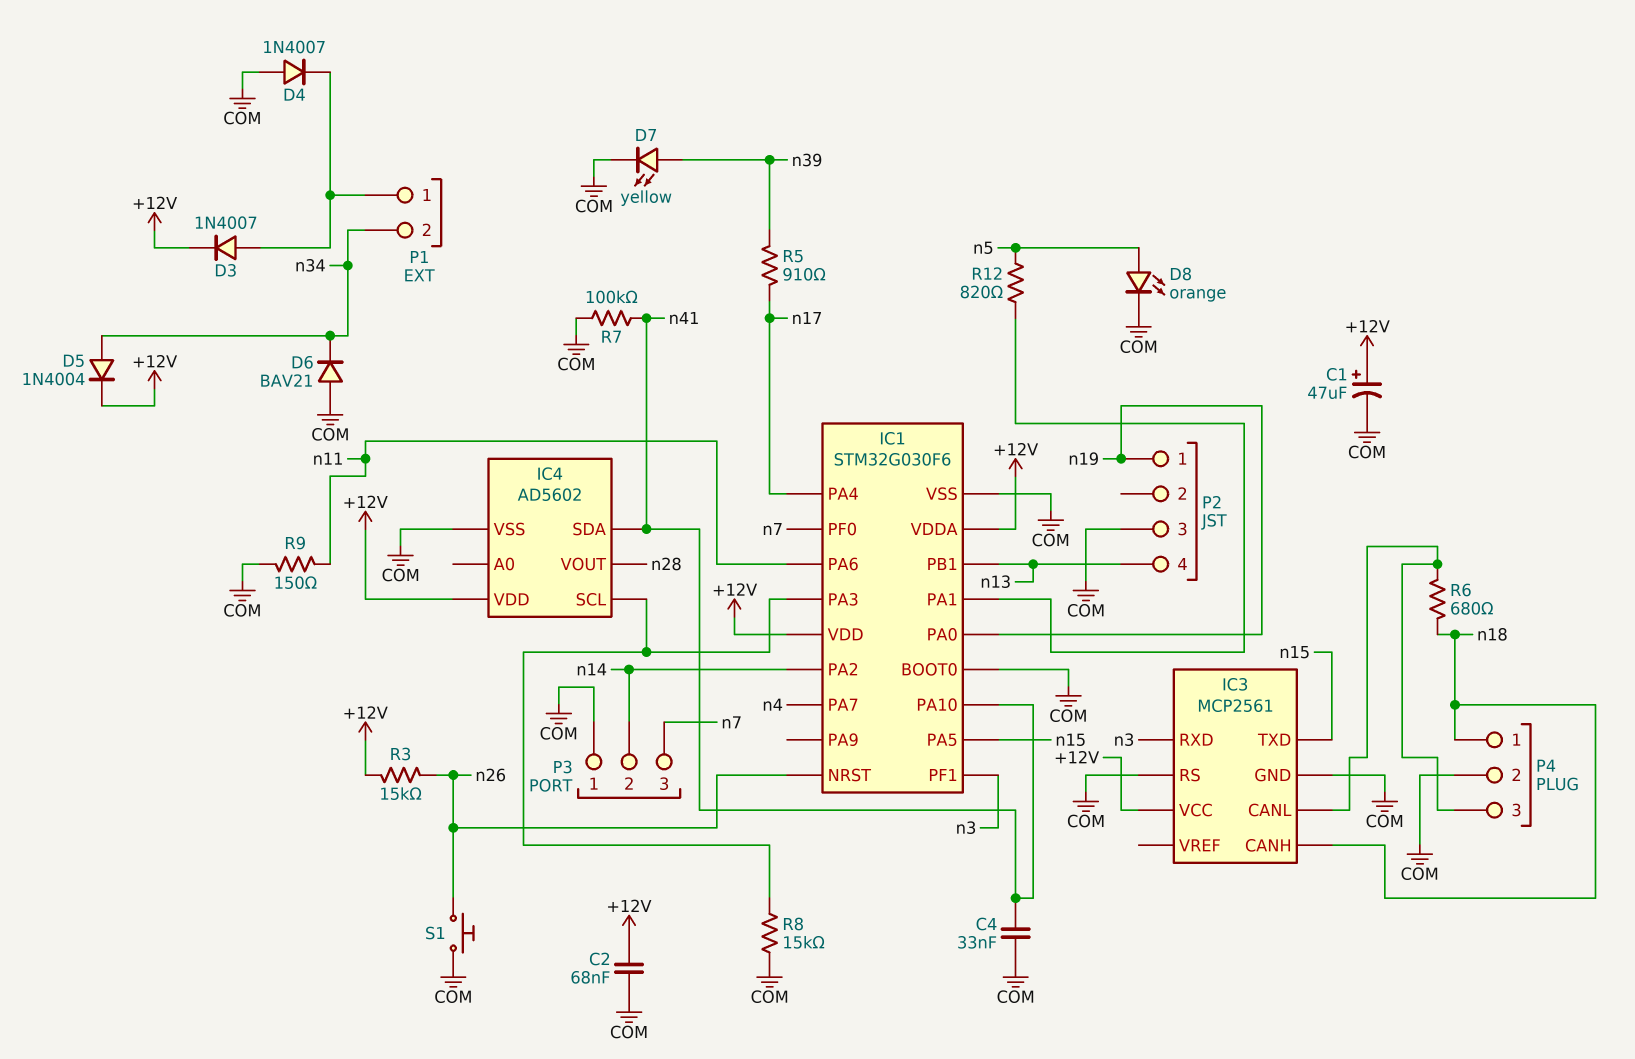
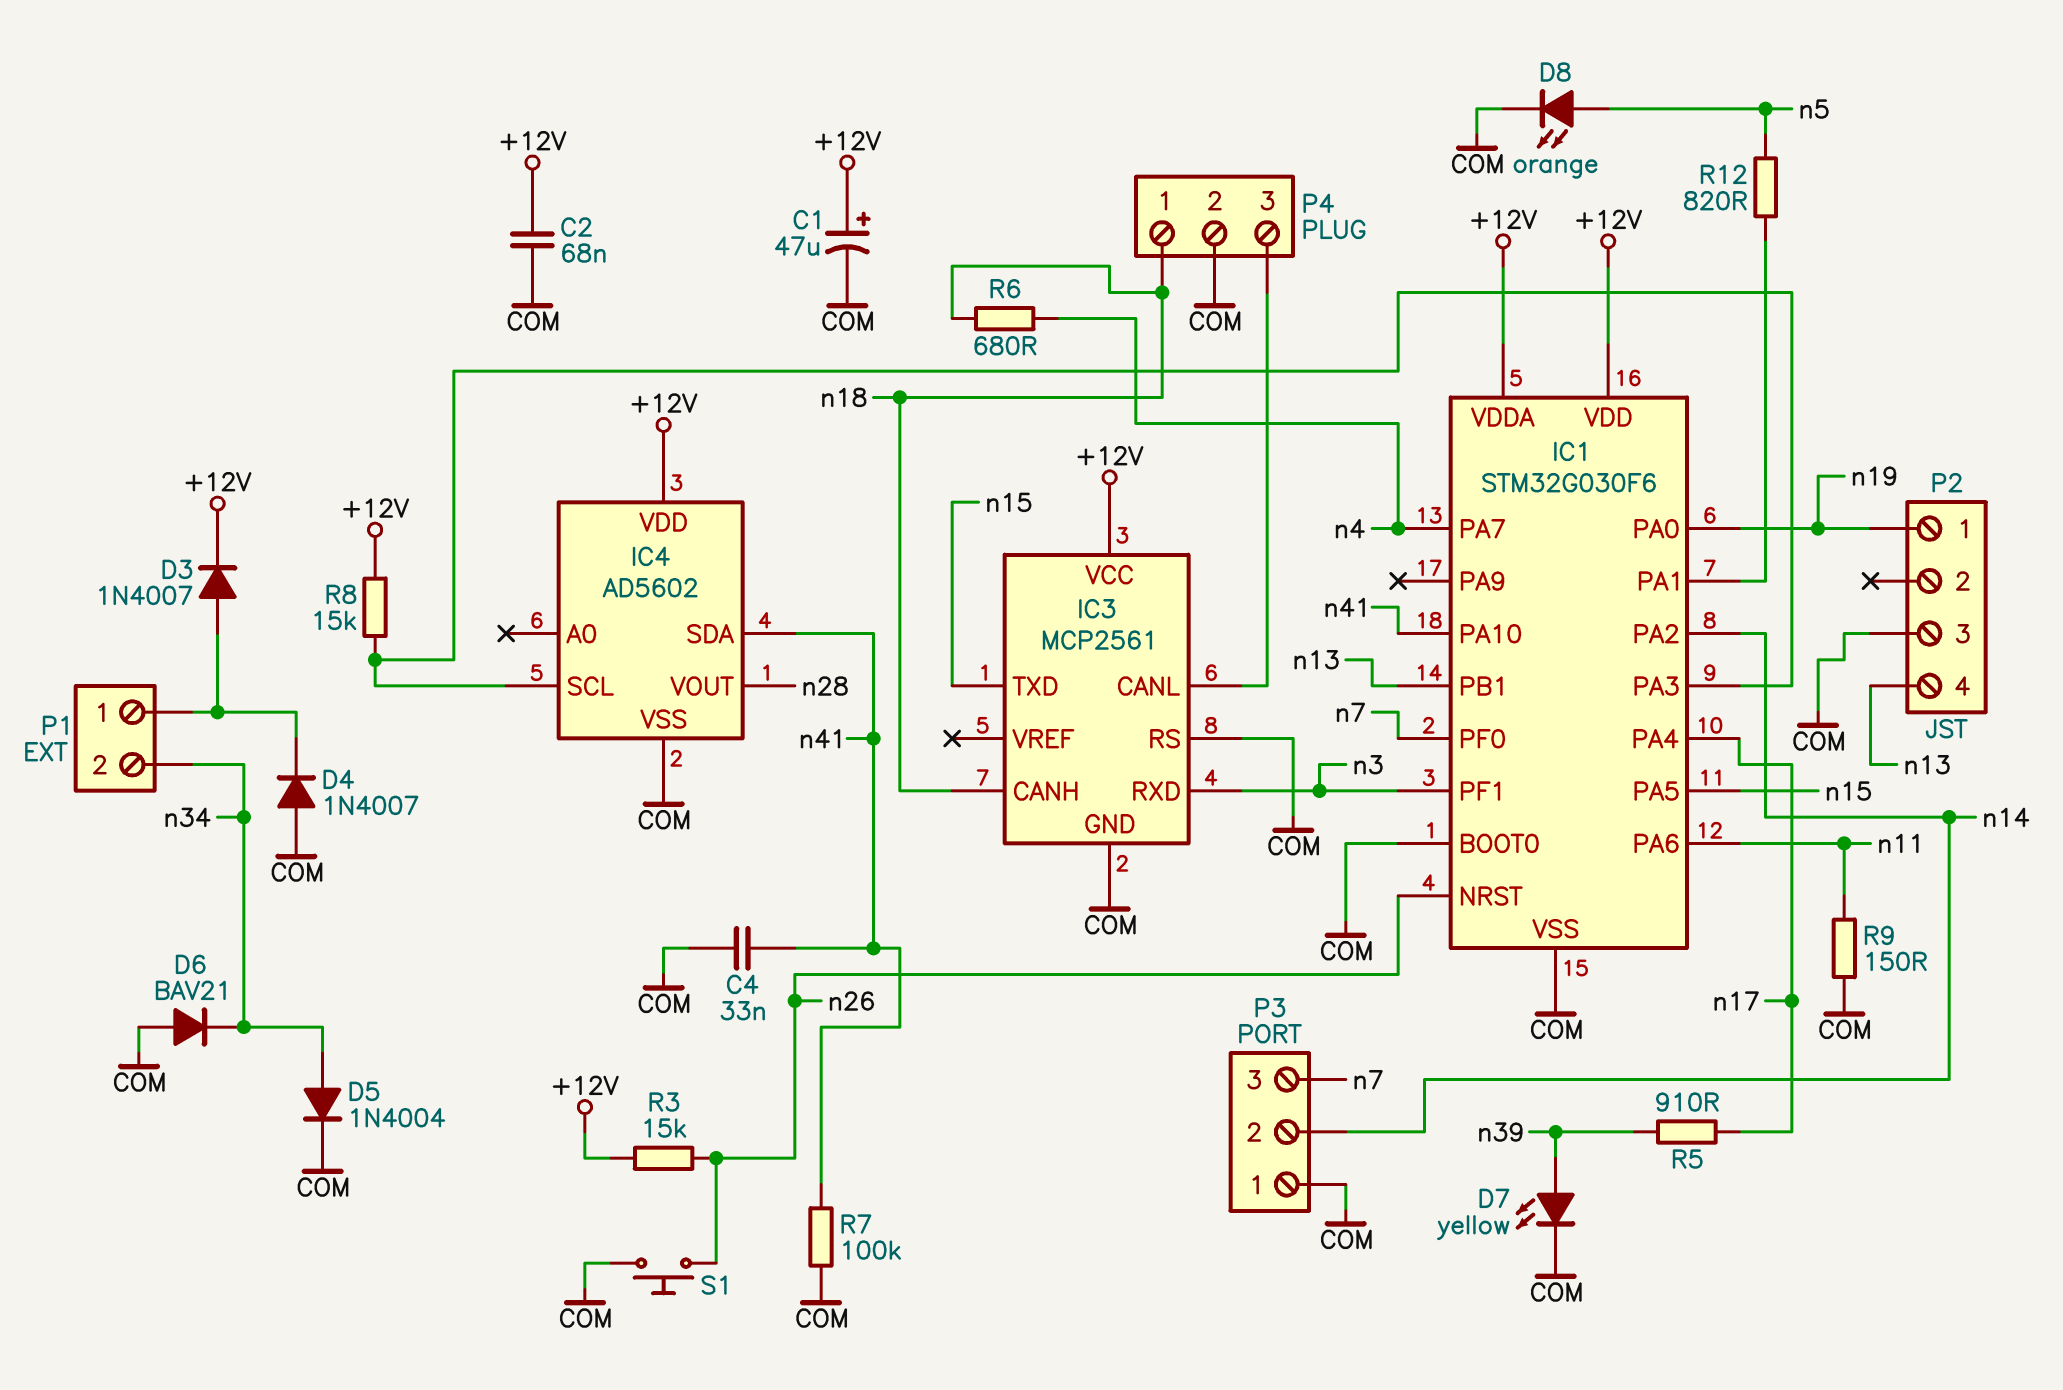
D5: diode 1N4004 (A n34, K +12V) -> diode 1N4004 (A n34, K COM)
R6: 680 (IC3/CANL, n18) -> 680 (n4, n18)
R8: 15k (COM, IC1/PA3) -> 15k (+12V, IC1/PA3)

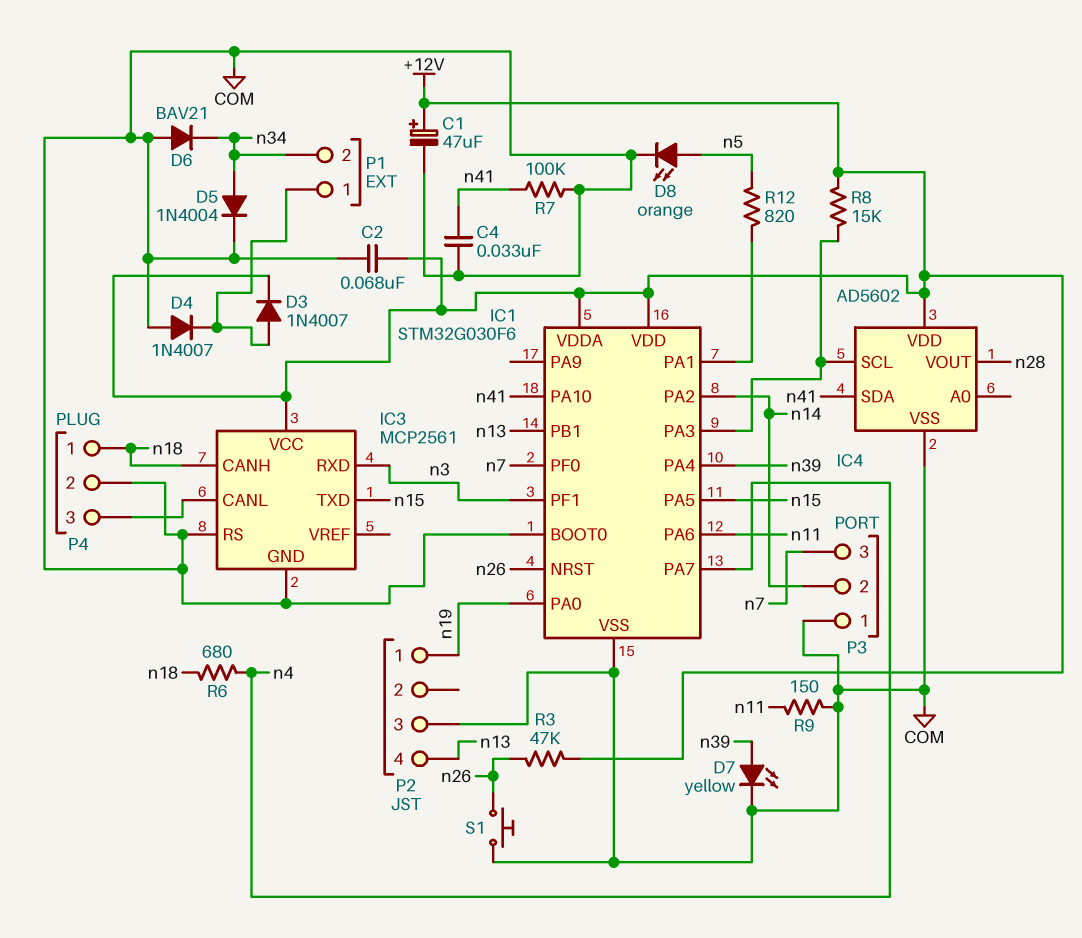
IC1 pin PA4: n17 -> n39
R3: 15k (+12V, n26) -> 47k (+12V, n26)
R5: 910 (n17, n39) -> none

